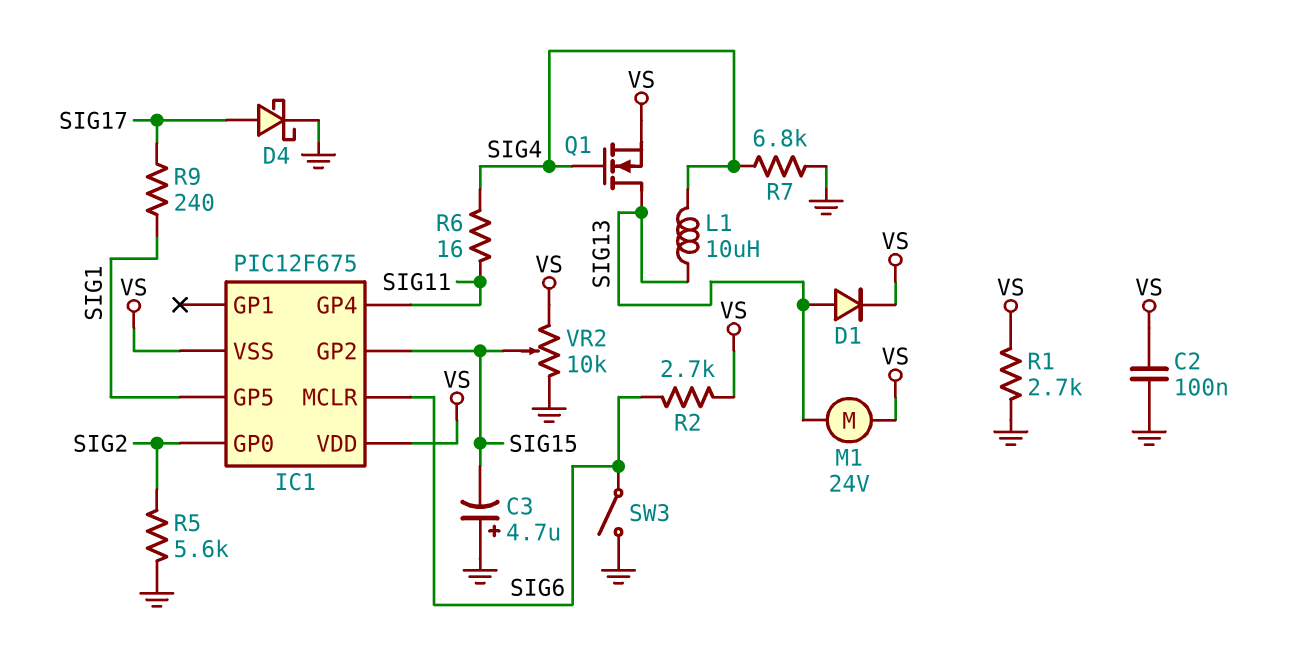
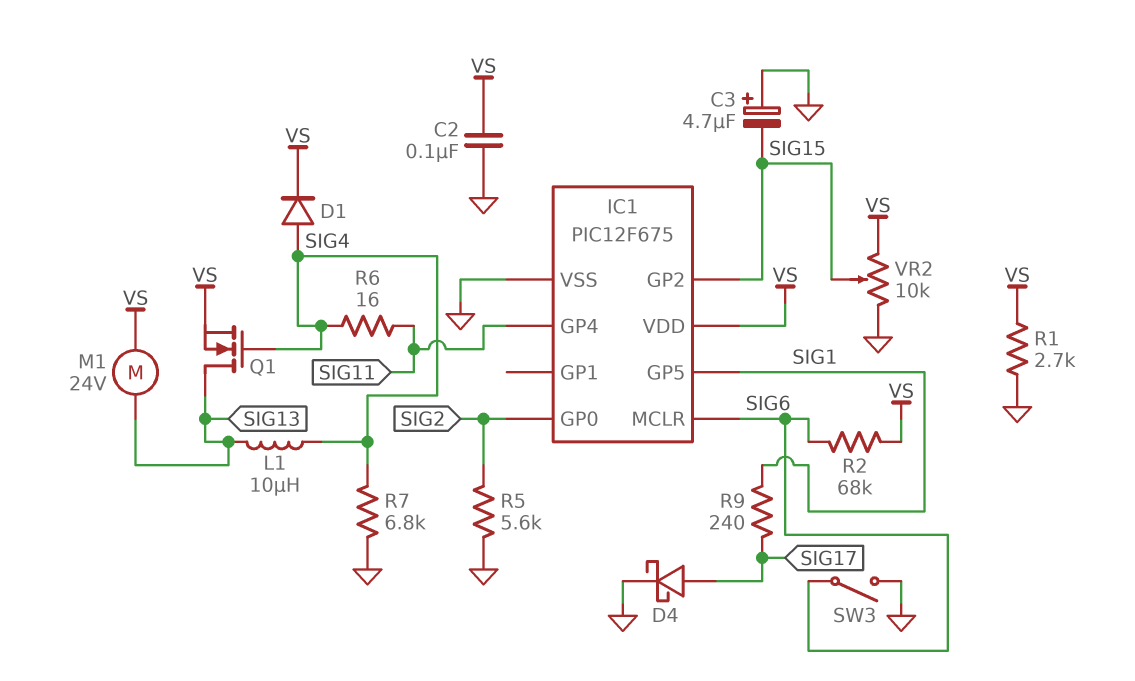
D1: diode (A SIG13, K VS) -> diode (A SIG4, K VS)
IC1 pin VSS: VS -> GND
R2: 2.7k (SIG6, VS) -> 68k (SIG6, VS)

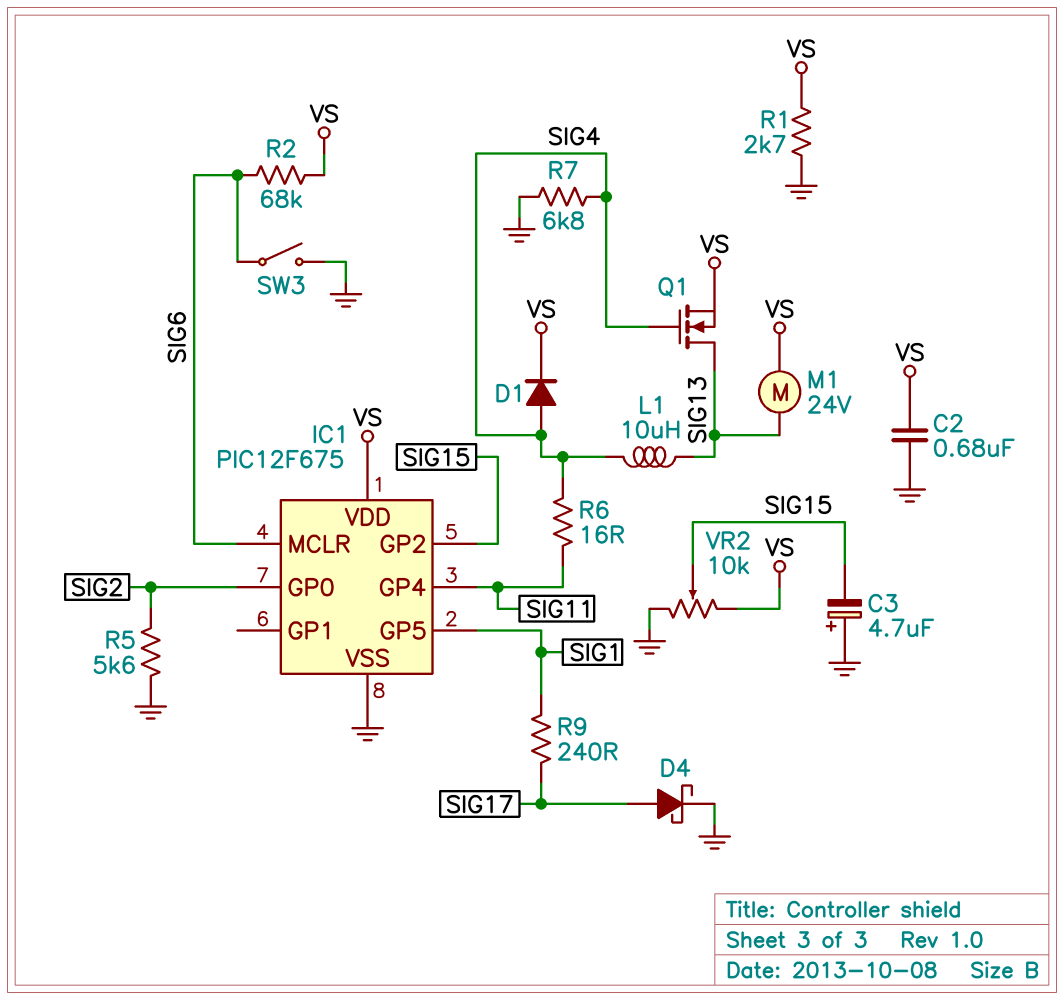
C2: 100nF (GND, VS) -> 680nF (GND, VS)

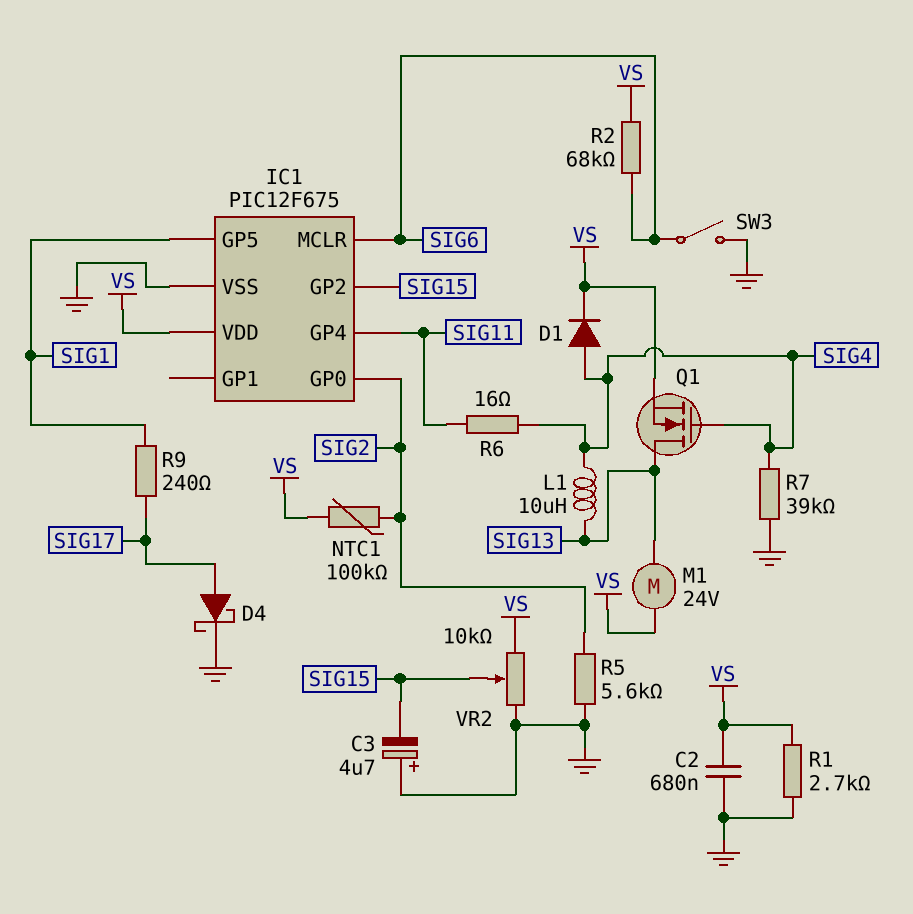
NTC1: none -> 100k (SIG2, VS)
R7: 6.8k (GND, SIG4) -> 39k (GND, SIG4)

